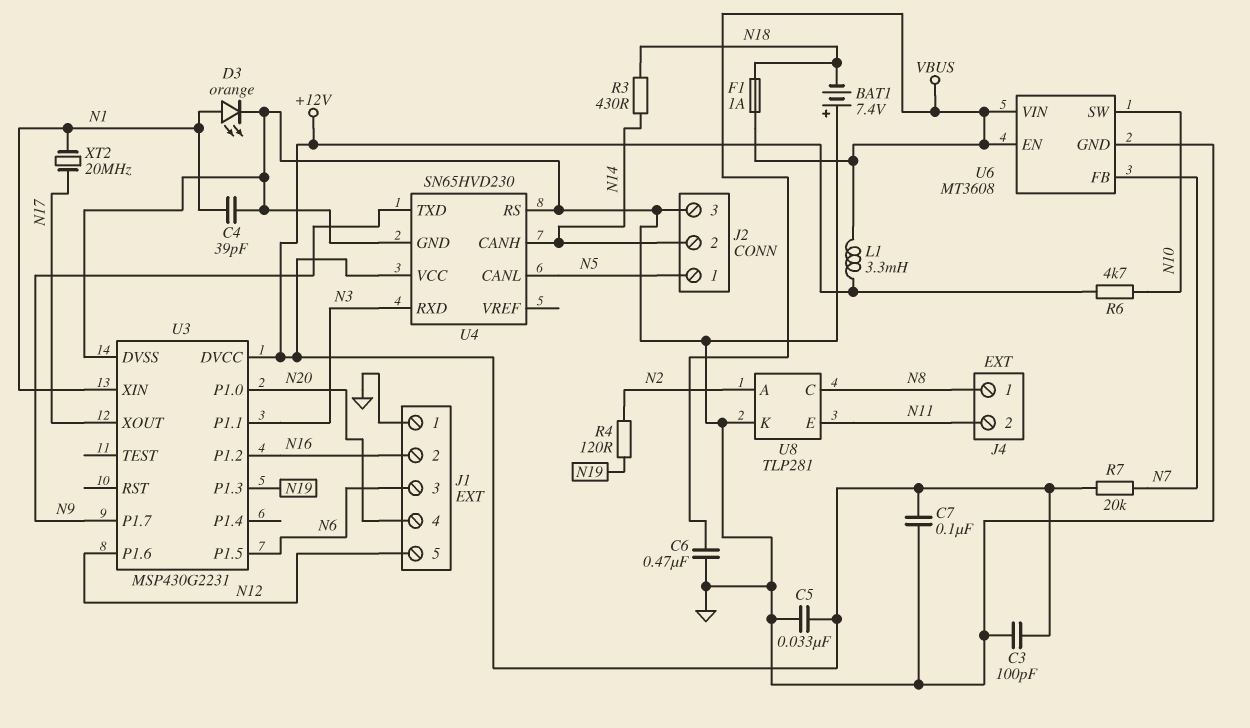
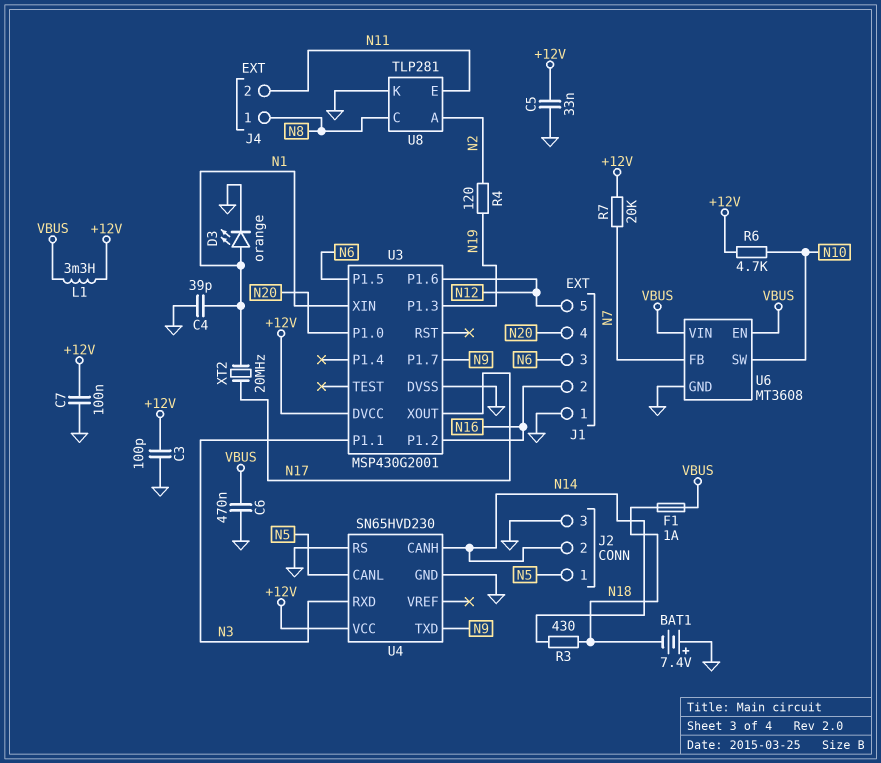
U3: MSP430G2231 -> MSP430G2001

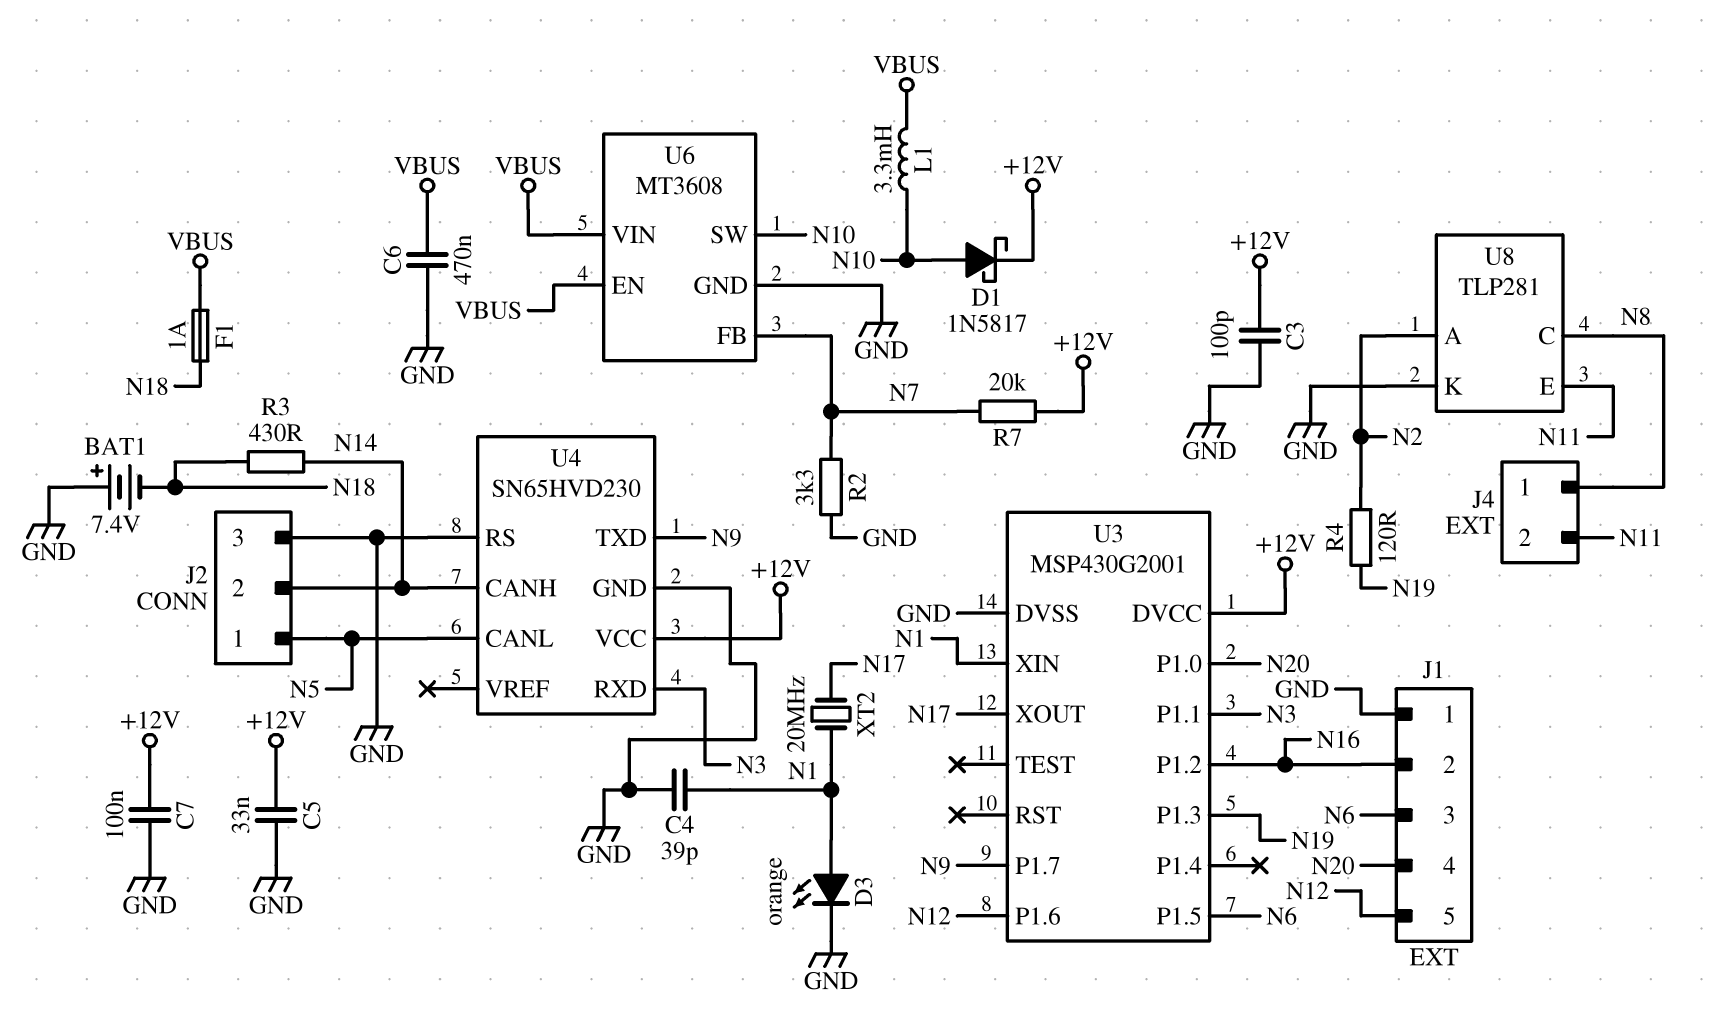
D1: none -> schottky 1N5817 (A N10, K +12V)
L1: 3.3mH (+12V, VBUS) -> 3.3mH (N10, VBUS)
R2: none -> 3.3k (GND, N7)
R6: 4.7k (+12V, N10) -> none

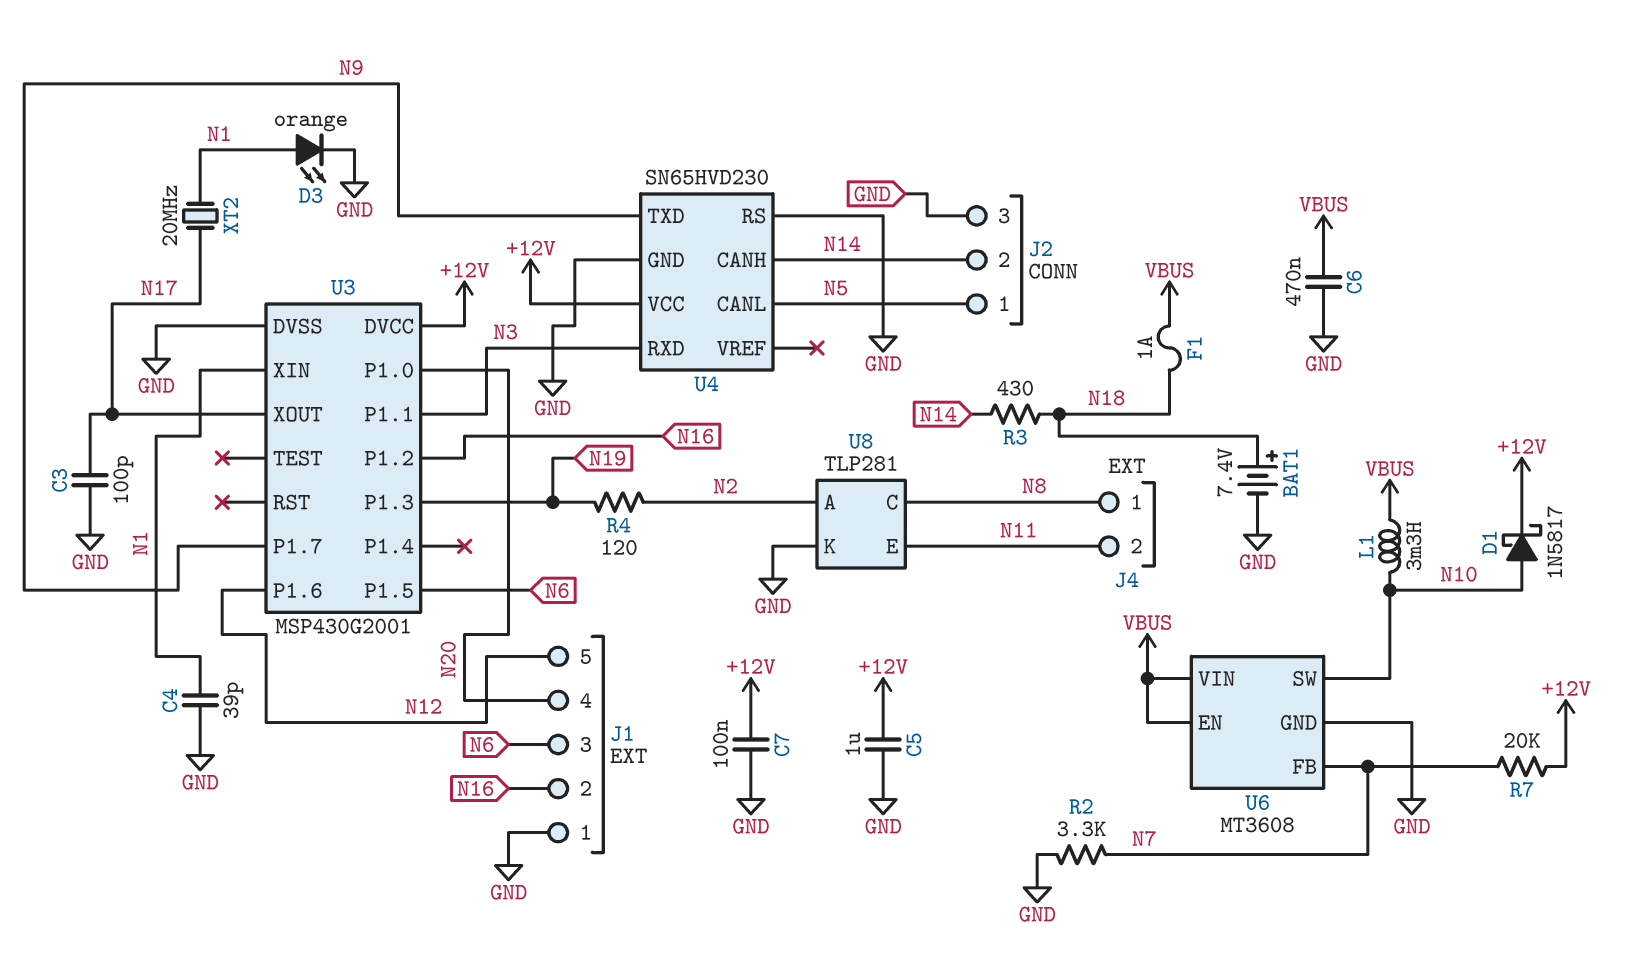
BAT1: 7.4V (plus GND, minus N18) -> 7.4V (plus N18, minus GND)
C3: 100pF (+12V, GND) -> 100pF (GND, N17)
C5: 33nF (+12V, GND) -> 1uF (+12V, GND)

